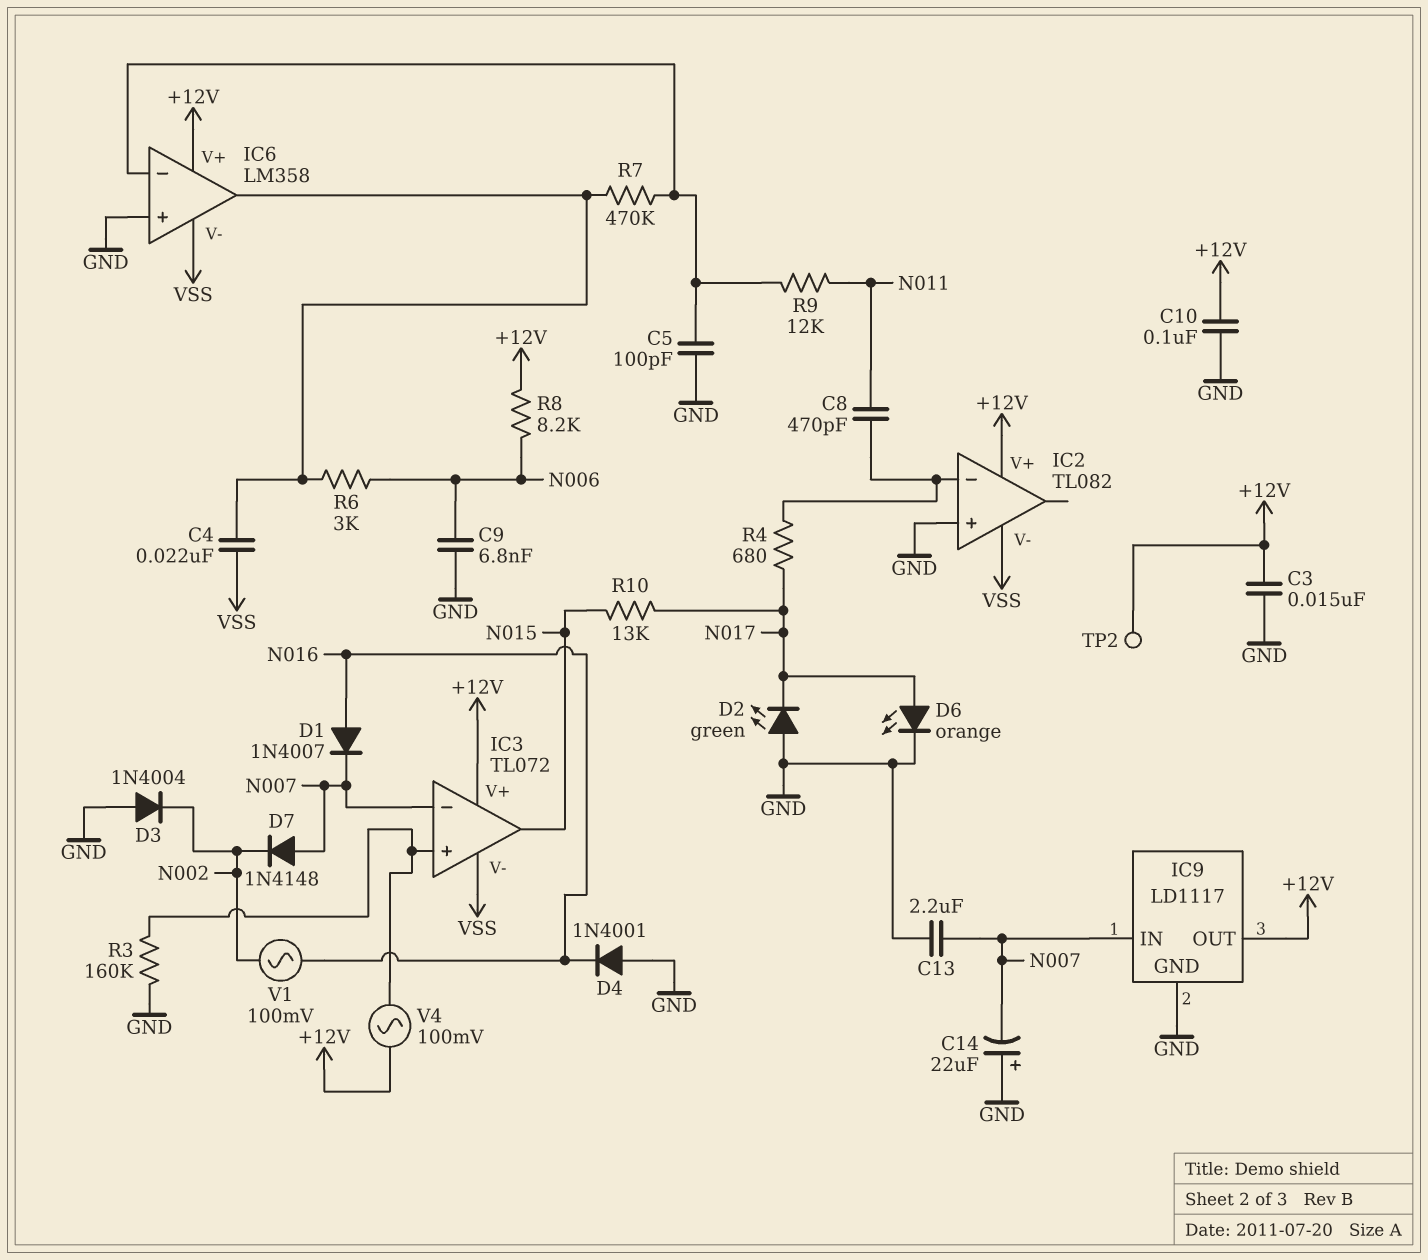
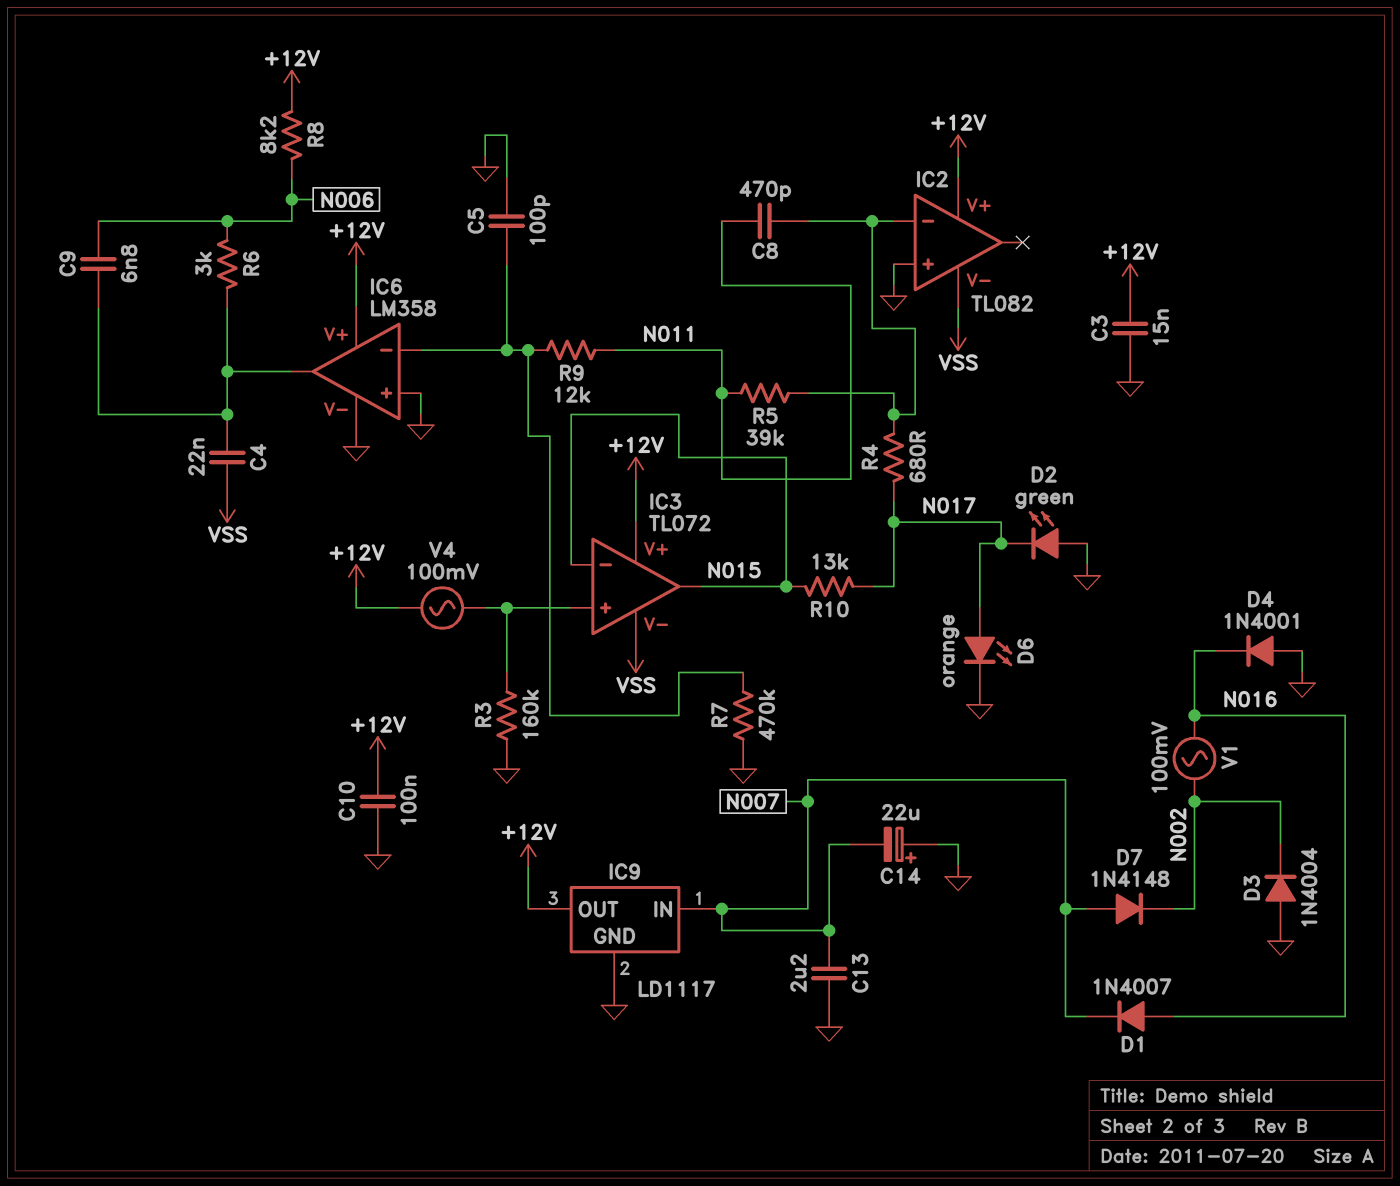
C9: 6.8nF (GND, N006) -> 6.8nF (IC6/out, N006)
IC3 pin in-: N007 -> N015
IC6 pin V-: VSS -> GND
R5: none -> 39k (IC2/in-, N011)
R7: 470k (IC6/in-, IC6/out) -> 470k (GND, IC6/in-)
TP2: test point (+12V) -> none

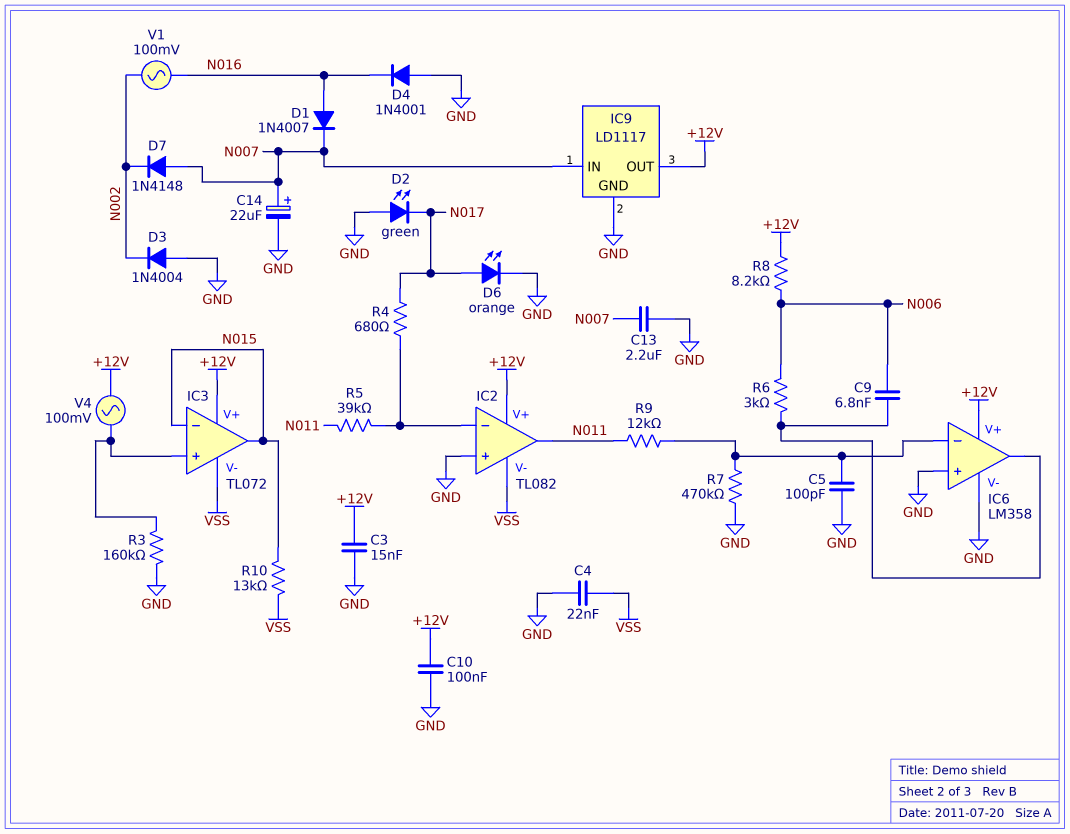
C4: 22nF (IC6/out, VSS) -> 22nF (GND, VSS)
C8: 470pF (IC2/in-, N011) -> none
C14: 22uF (plus GND, minus N007) -> 22uF (plus N007, minus GND)
IC2 pin out: none -> N011
R10: 13k (N015, N017) -> 13k (N015, VSS)

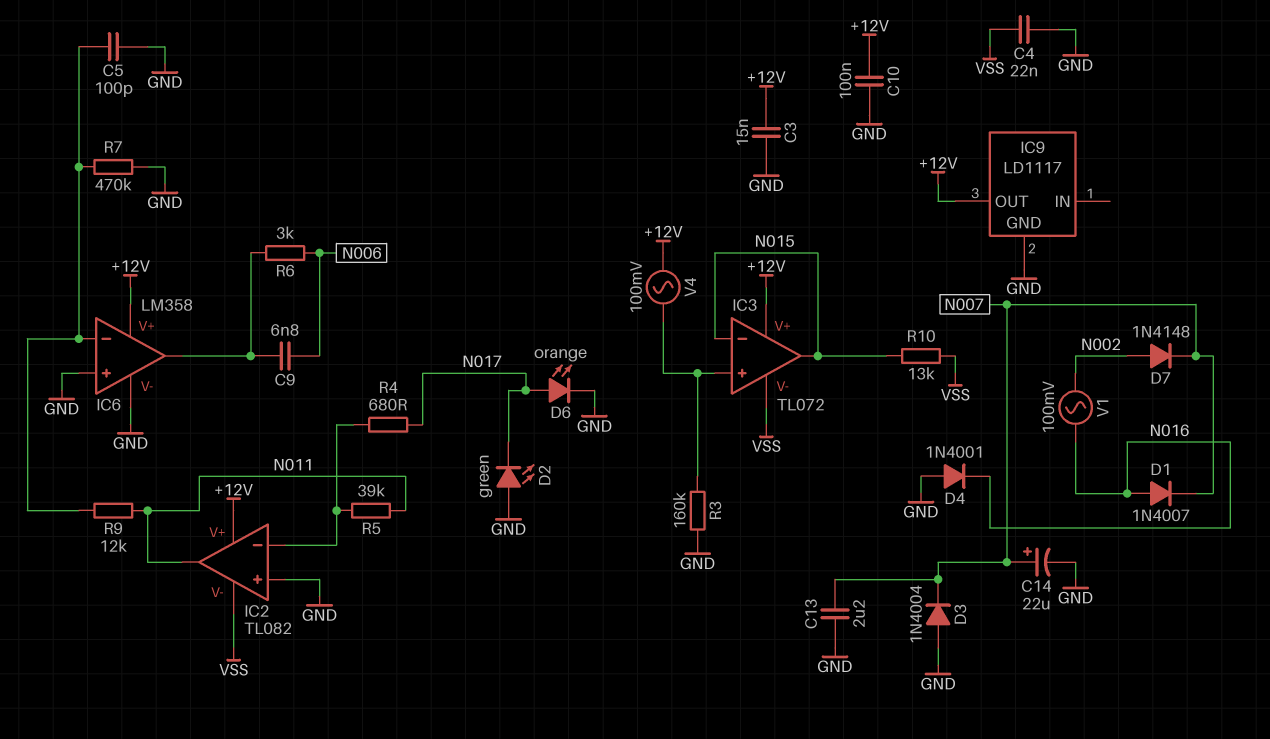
D3: diode 1N4004 (A GND, K N002) -> diode 1N4004 (A GND, K N007)
D7: diode 1N4148 (A N007, K N002) -> diode 1N4148 (A N002, K N007)
IC9 pin IN: N007 -> none
R8: 8.2k (+12V, N006) -> none

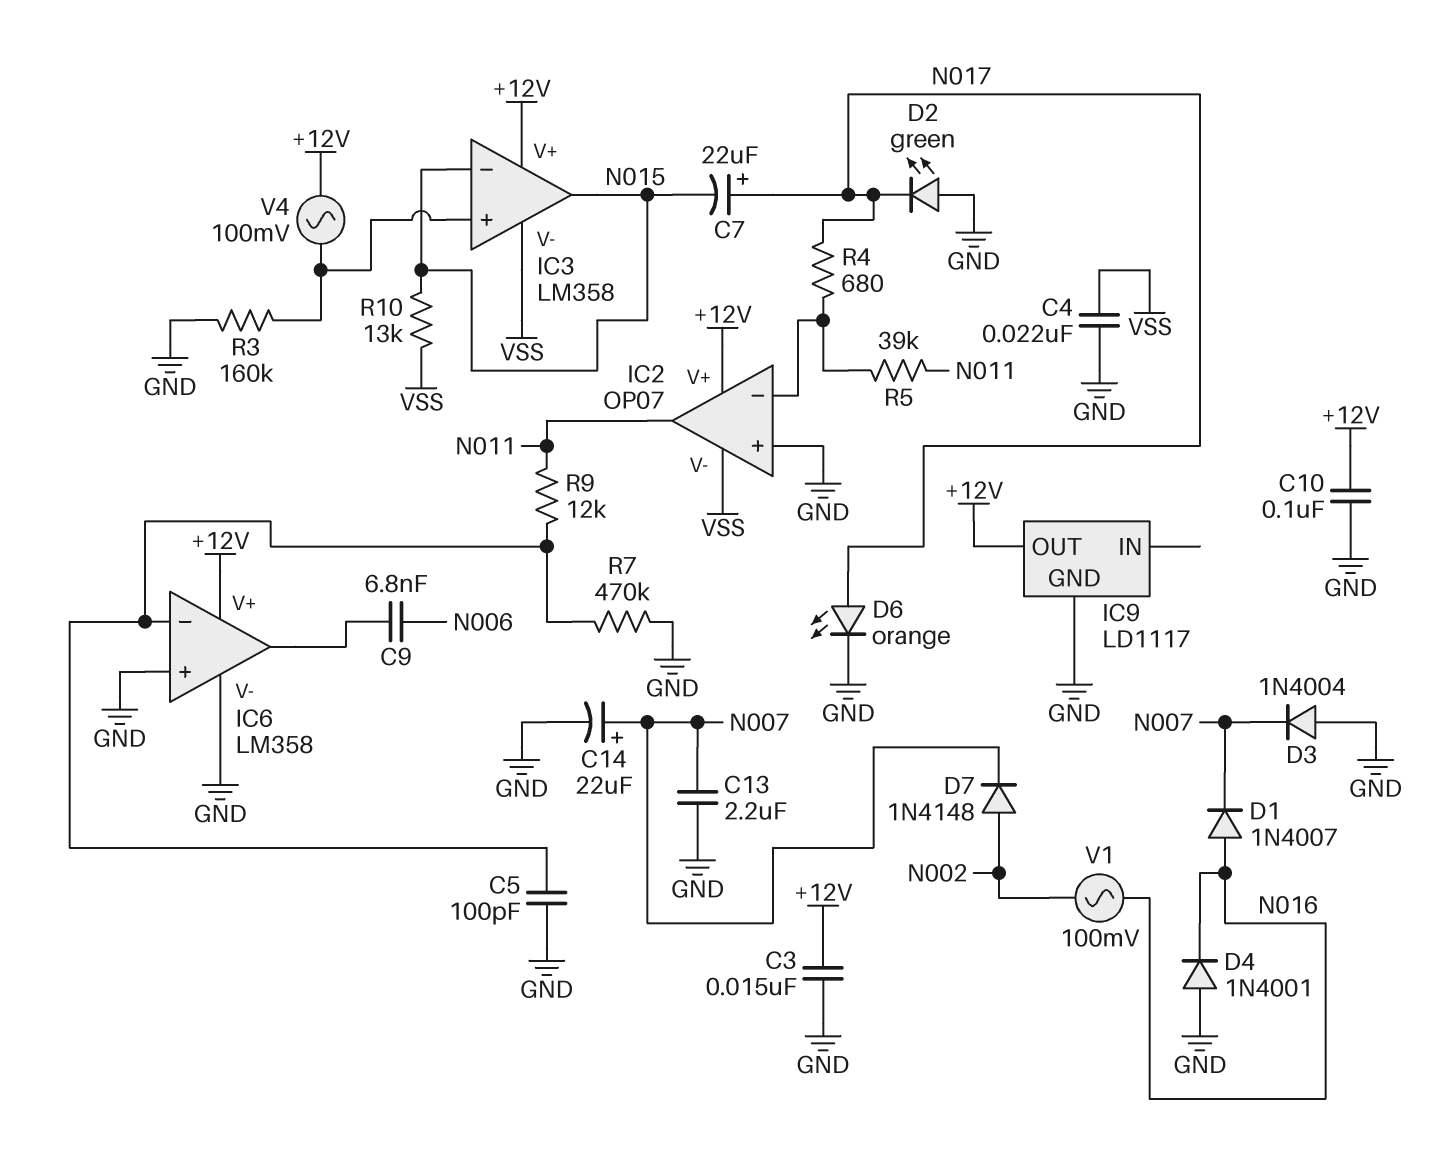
C7: none -> 22uF (plus N017, minus N015)
IC2: TL082 -> OP07
IC3: TL072 -> LM358
R6: 3k (IC6/out, N006) -> none

